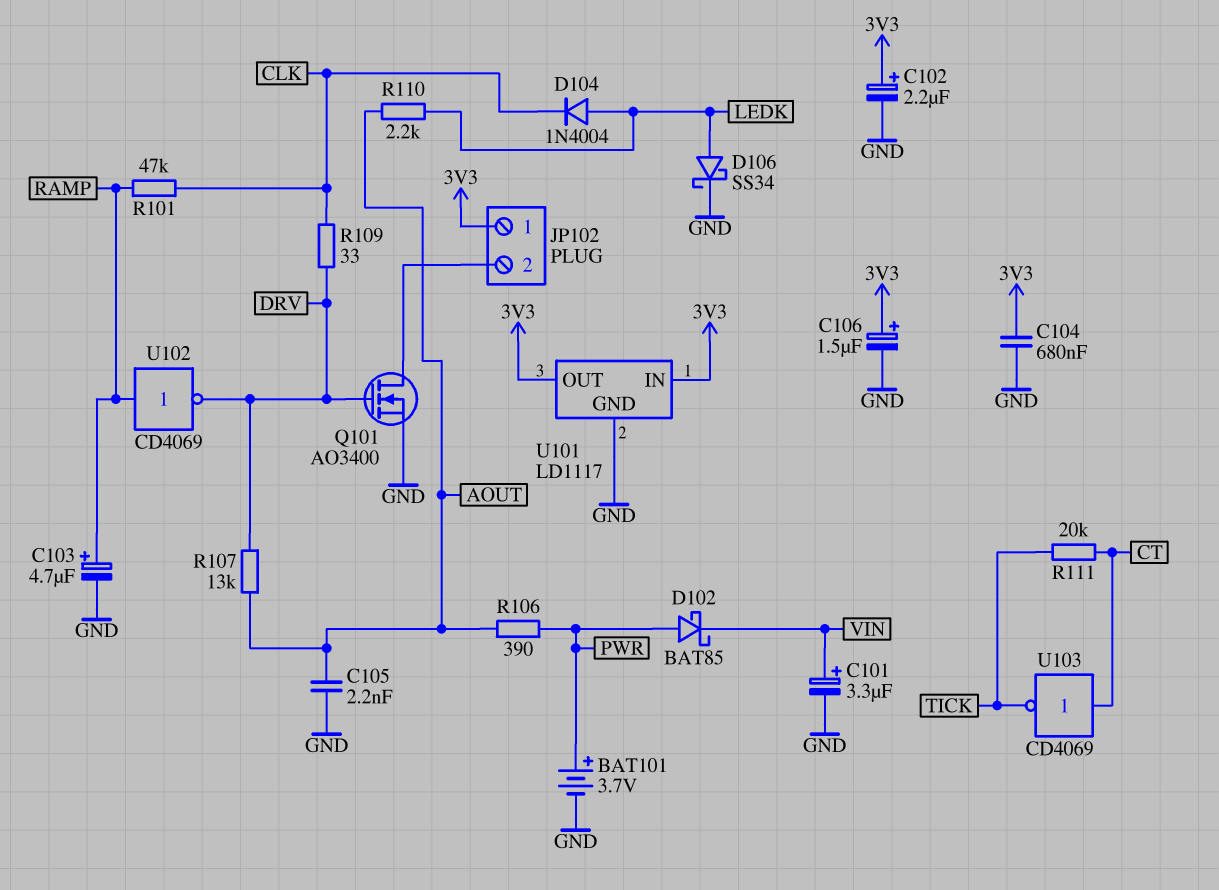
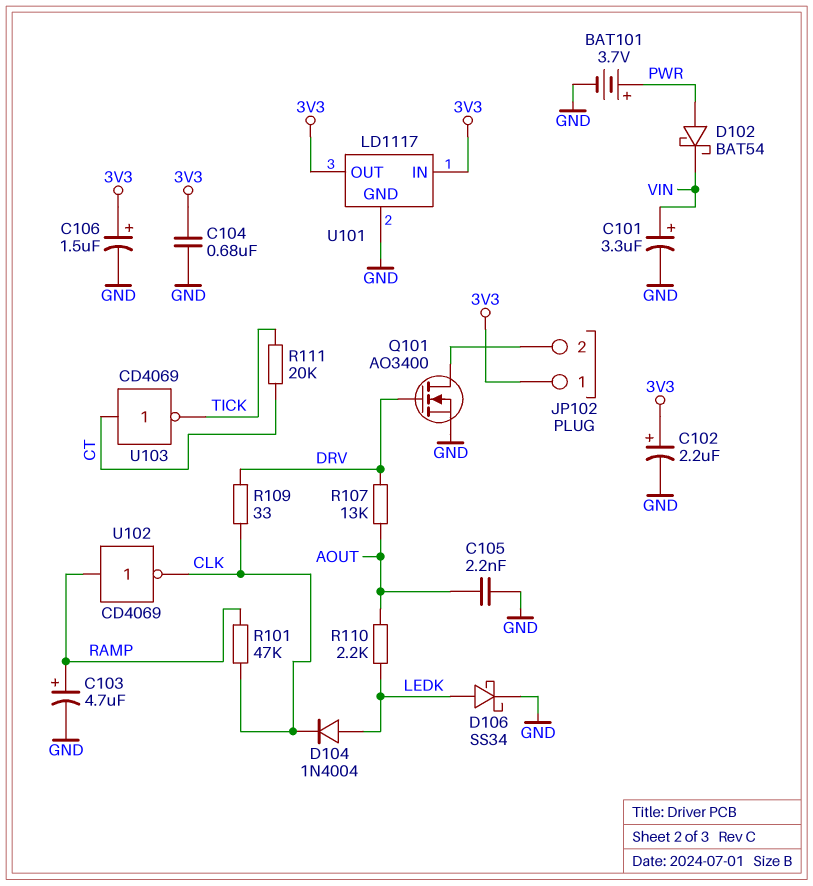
D102: schottky BAT85 (A PWR, K VIN) -> schottky BAT54 (A PWR, K VIN)
R106: 390 (AOUT, PWR) -> none
U102: NOT CD4069 (in RAMP, out DRV) -> NOT CD4069 (in RAMP, out CLK)

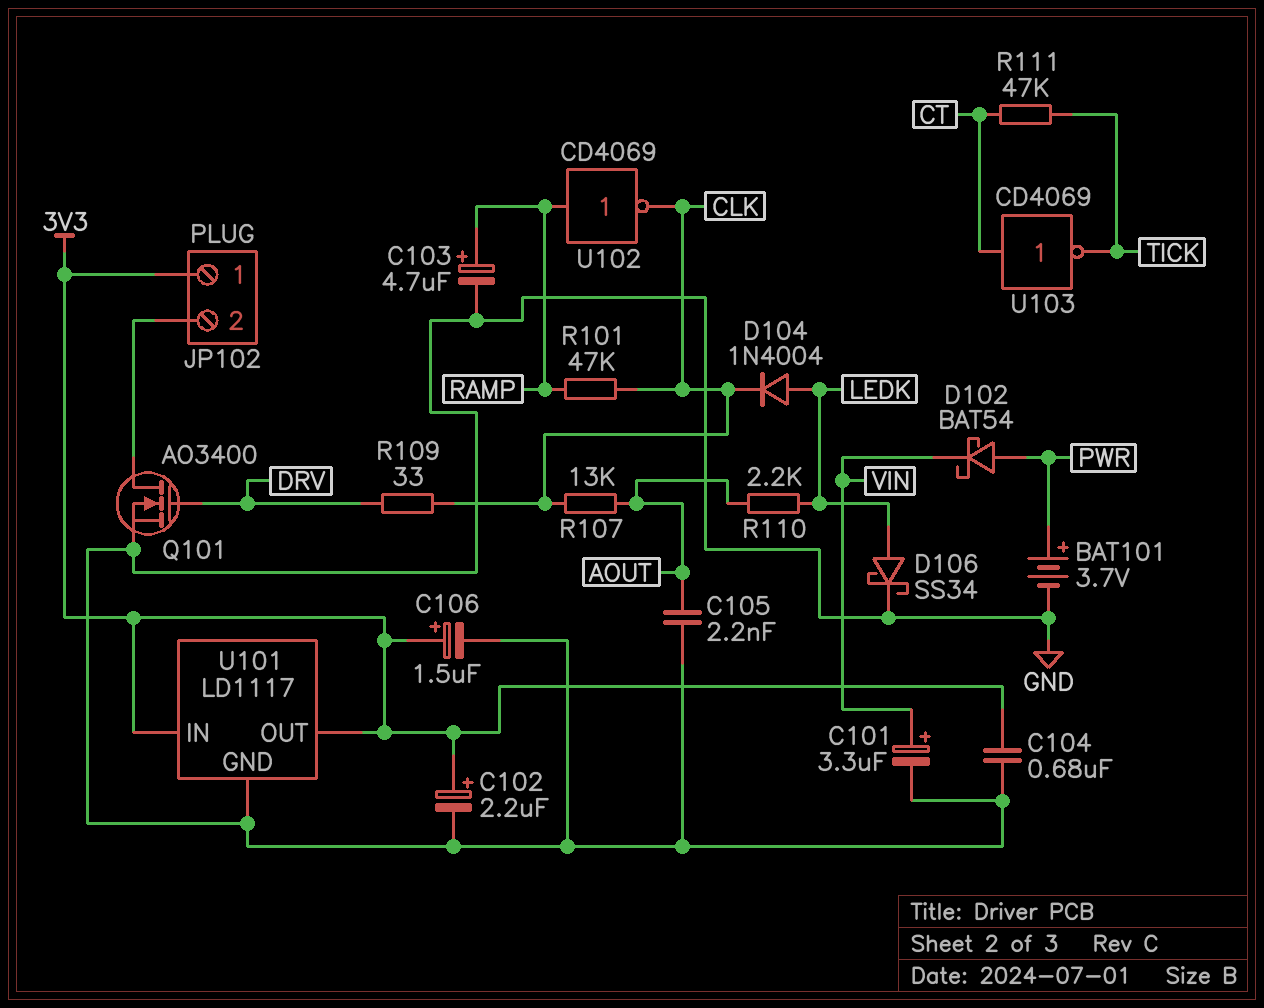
R107: 13k (AOUT, DRV) -> 13k (AOUT, CLK)
R111: 20k (CT, TICK) -> 47k (CT, TICK)

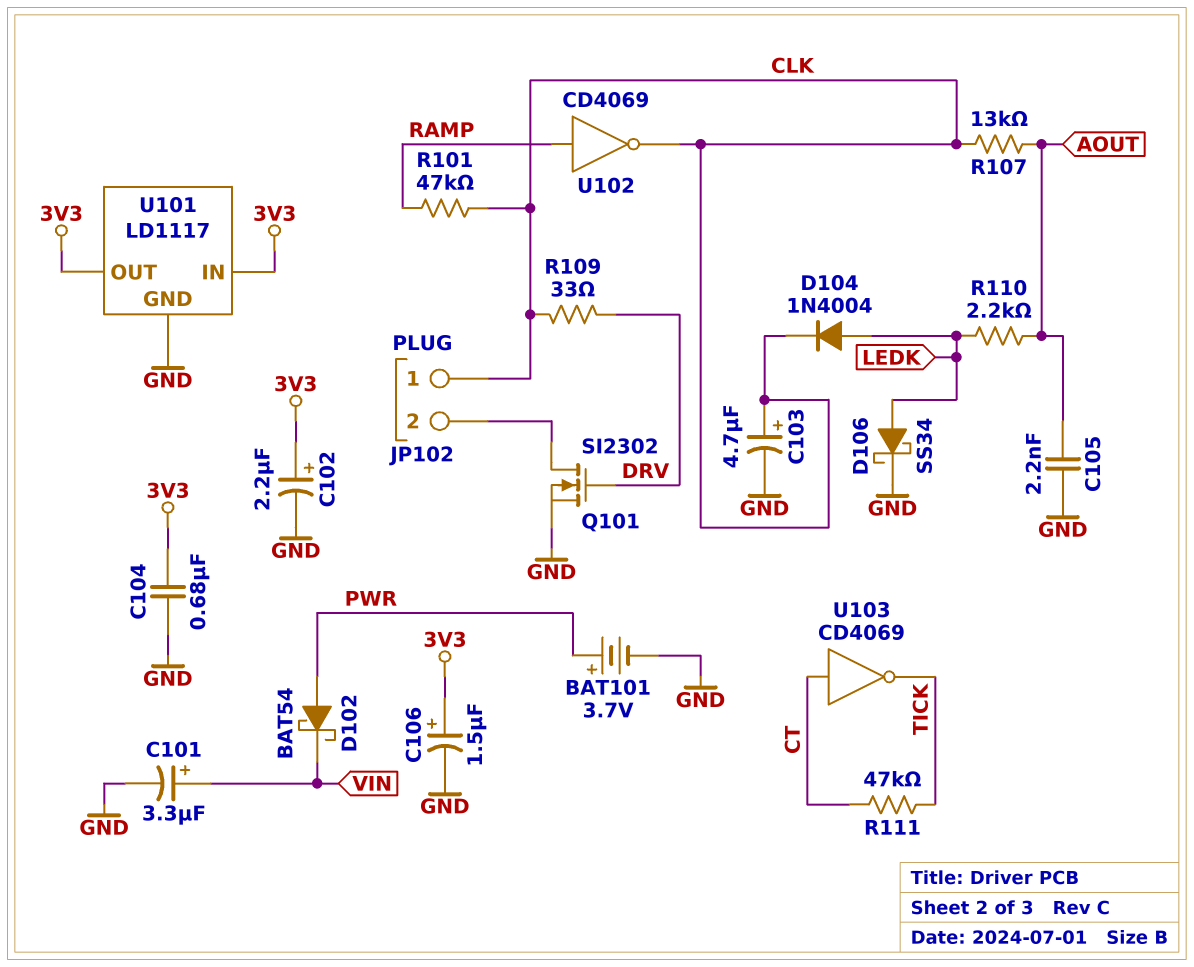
C103: 4.7uF (plus RAMP, minus GND) -> 4.7uF (plus CLK, minus GND)
JP102 pin 1: 3V3 -> CLK
Q101: NMOS AO3400 (G DRV, D JP102/2, S GND) -> NMOS SI2302 (G DRV, D JP102/2, S GND)

